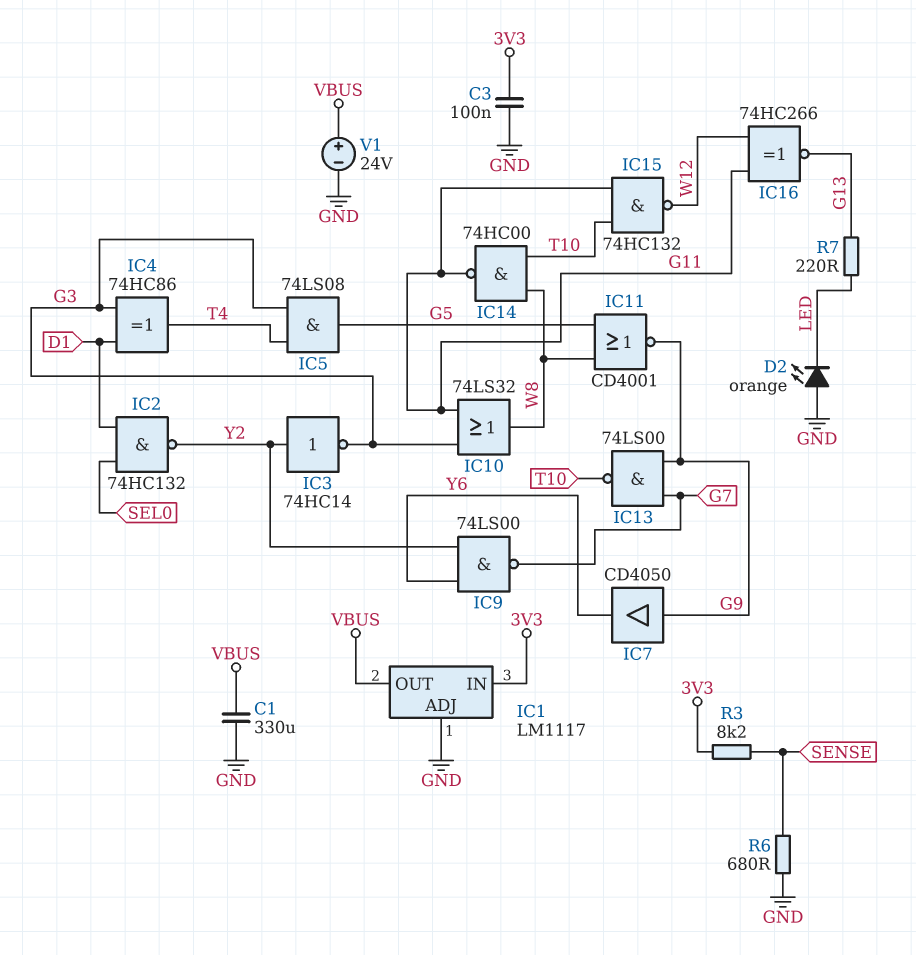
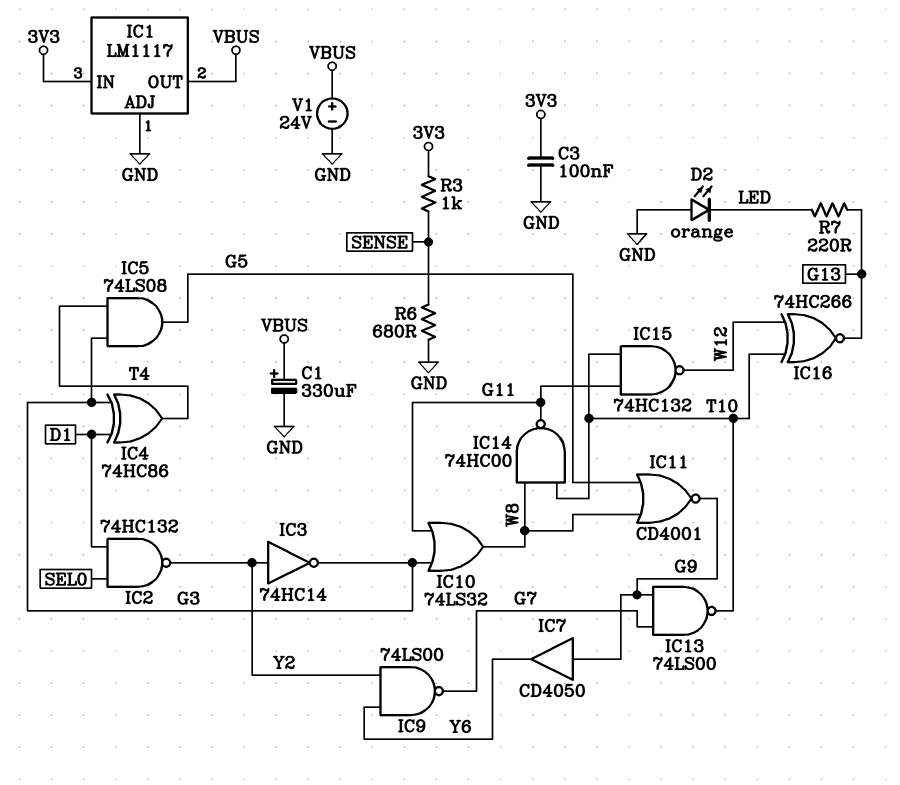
C1: 330uF (GND, VBUS) -> 330uF (plus VBUS, minus GND)
IC16: XNOR 74HC266 (in G11, in W12, out G13) -> XNOR 74HC266 (in T10, in W12, out G13)
R3: 8.2k (3V3, SENSE) -> 1k (3V3, SENSE)

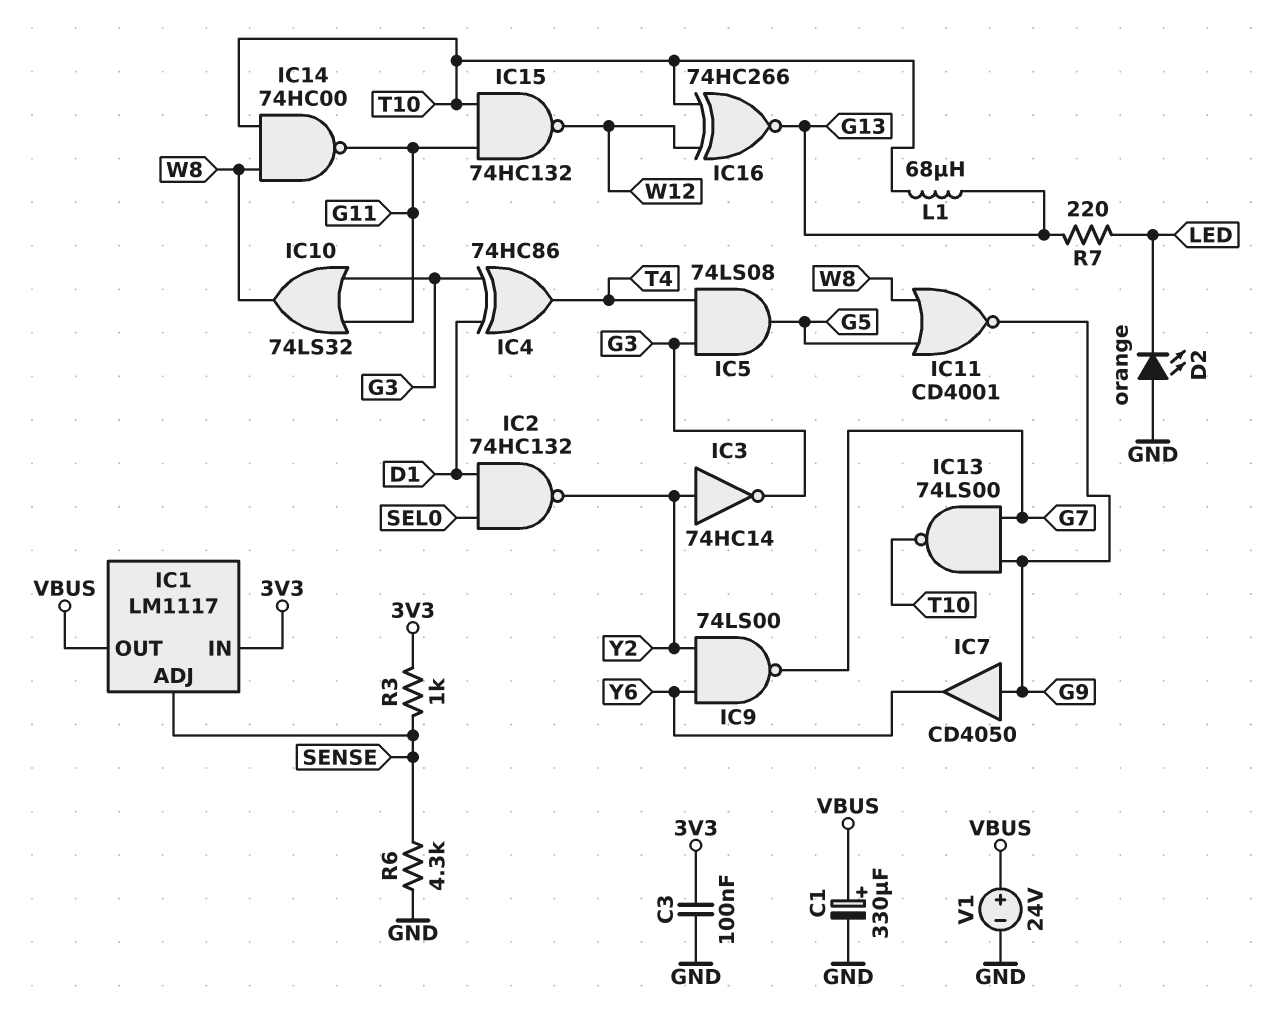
IC1 pin ADJ: GND -> SENSE
L1: none -> 68uH (G13, T10)
R6: 680 (GND, SENSE) -> 4.3k (GND, SENSE)

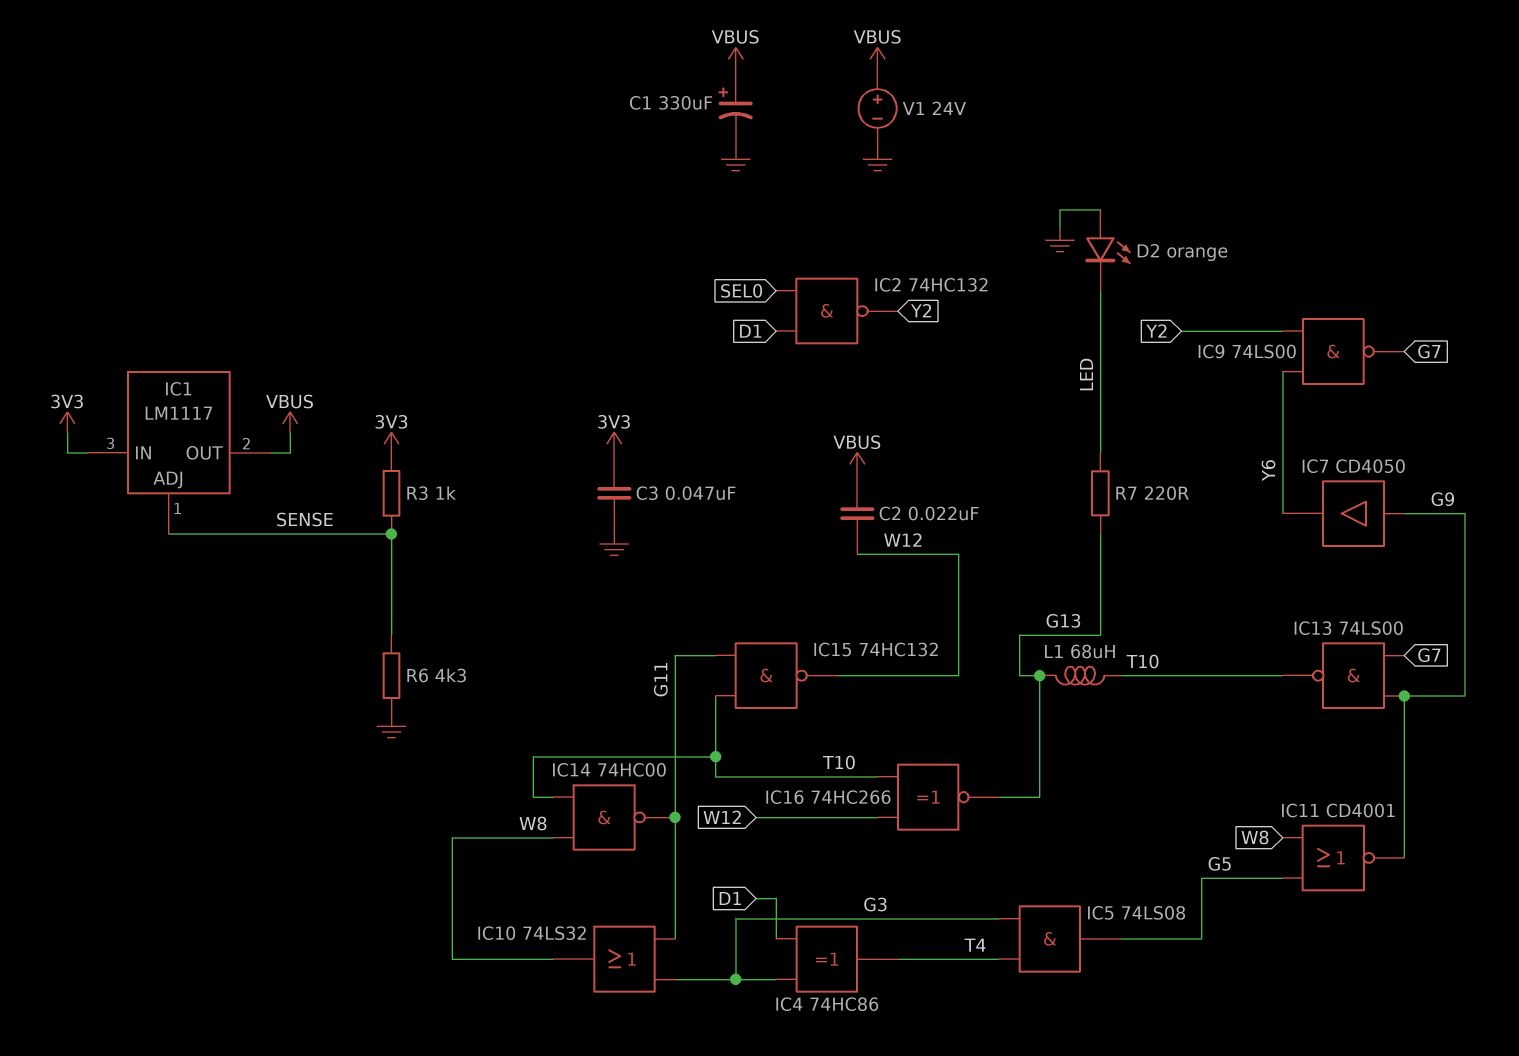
C2: none -> 22nF (VBUS, W12)
C3: 100nF (3V3, GND) -> 47nF (3V3, GND)
IC3: NOT 74HC14 (in Y2, out G3) -> none

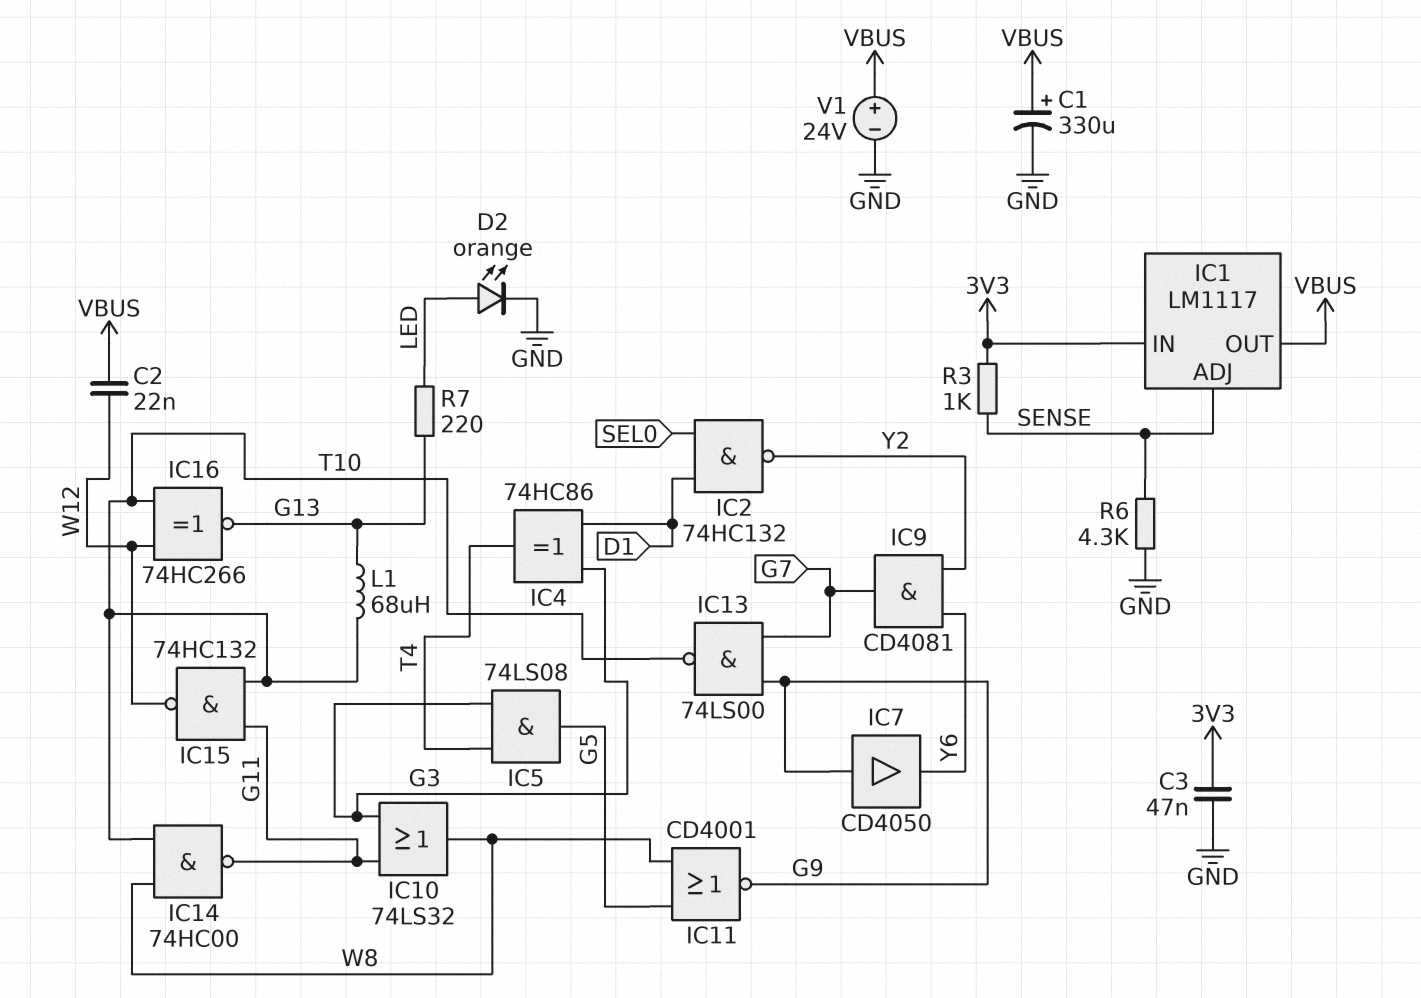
D2: LED orange (A GND, K LED) -> LED orange (A LED, K GND)
IC9: NAND 74LS00 (in Y2, in Y6, out G7) -> AND CD4081 (in Y2, in Y6, out G7)

